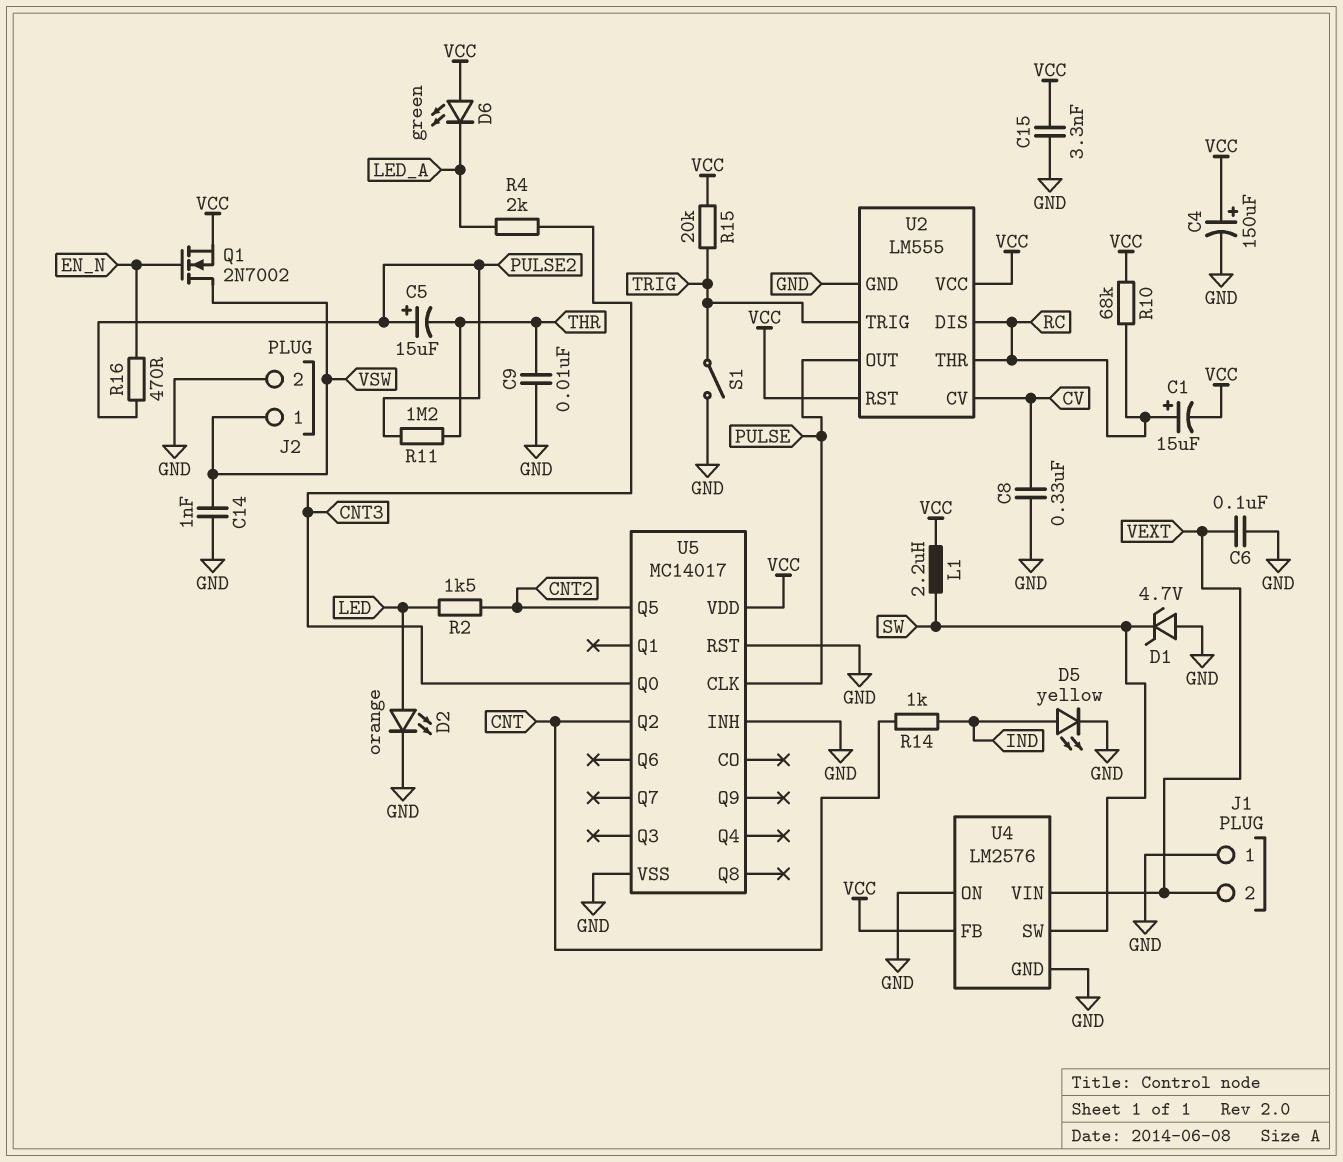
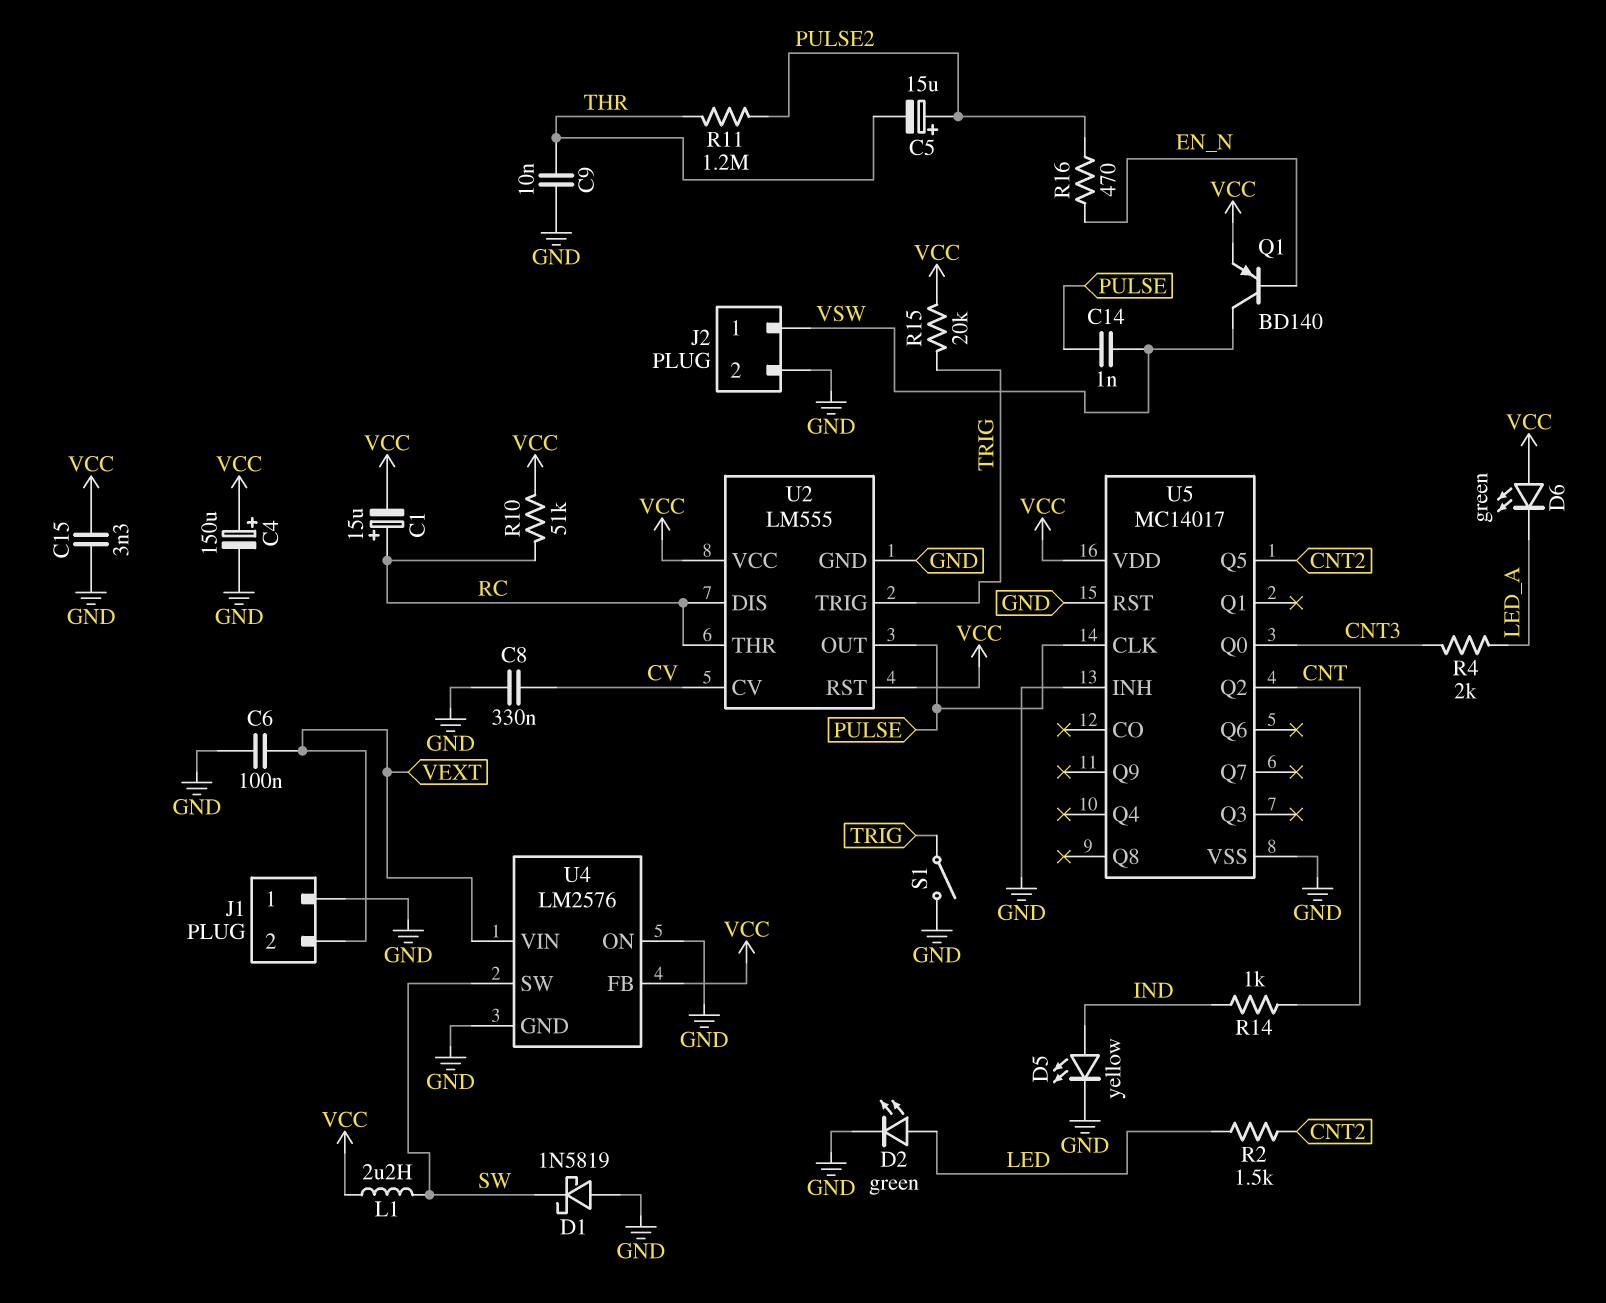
C14: 1nF (GND, VSW) -> 1nF (PULSE, VSW)
D1: zener 4.7V (A GND, K SW) -> schottky 1N5819 (A GND, K SW)
D2: LED orange (A LED, K GND) -> LED green (A LED, K GND)
Q1: NMOS 2N7002 (G EN_N, D VSW, S VCC) -> PNP BD140 (B EN_N, C VSW, E VCC)
R10: 68k (RC, VCC) -> 51k (RC, VCC)

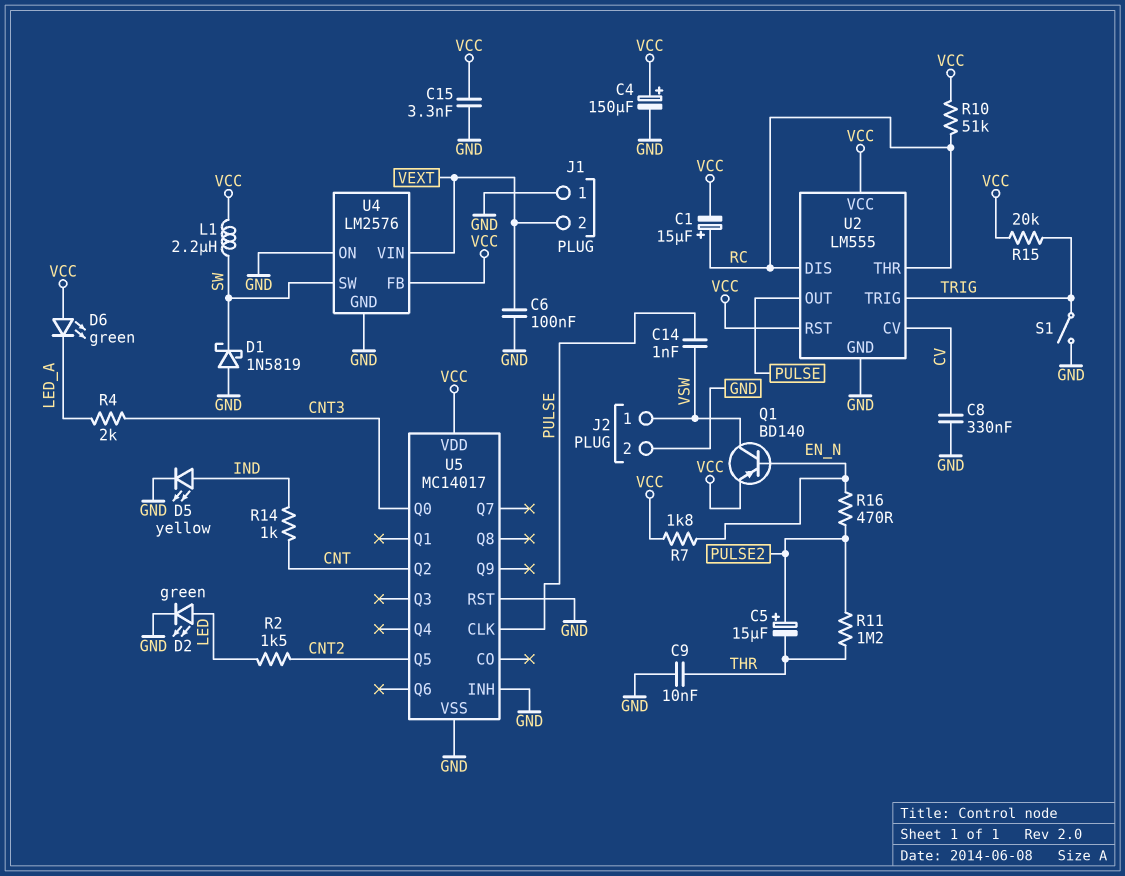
R7: none -> 1.8k (EN_N, VCC)

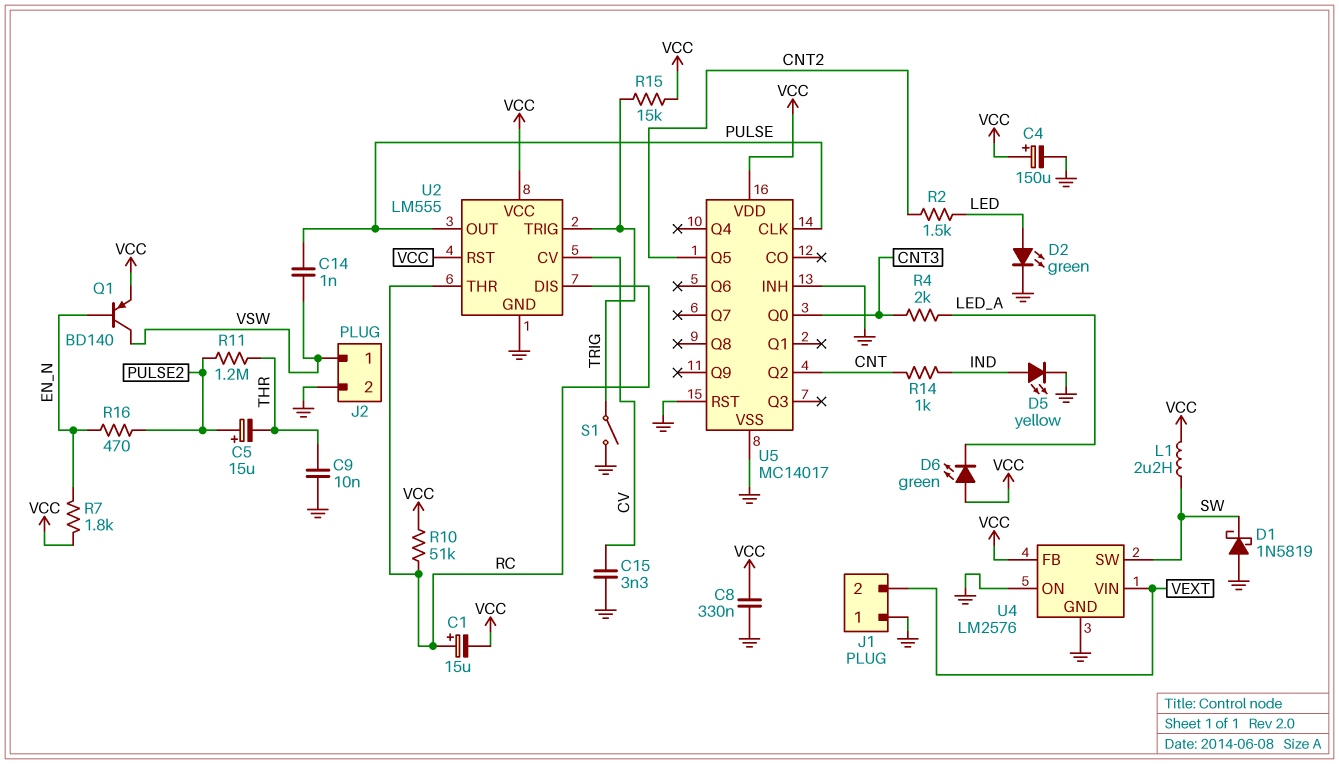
C6: 100nF (GND, VEXT) -> none
C8: 330nF (CV, GND) -> 330nF (GND, VCC)
C15: 3.3nF (GND, VCC) -> 3.3nF (CV, GND)
R15: 20k (TRIG, VCC) -> 15k (TRIG, VCC)

